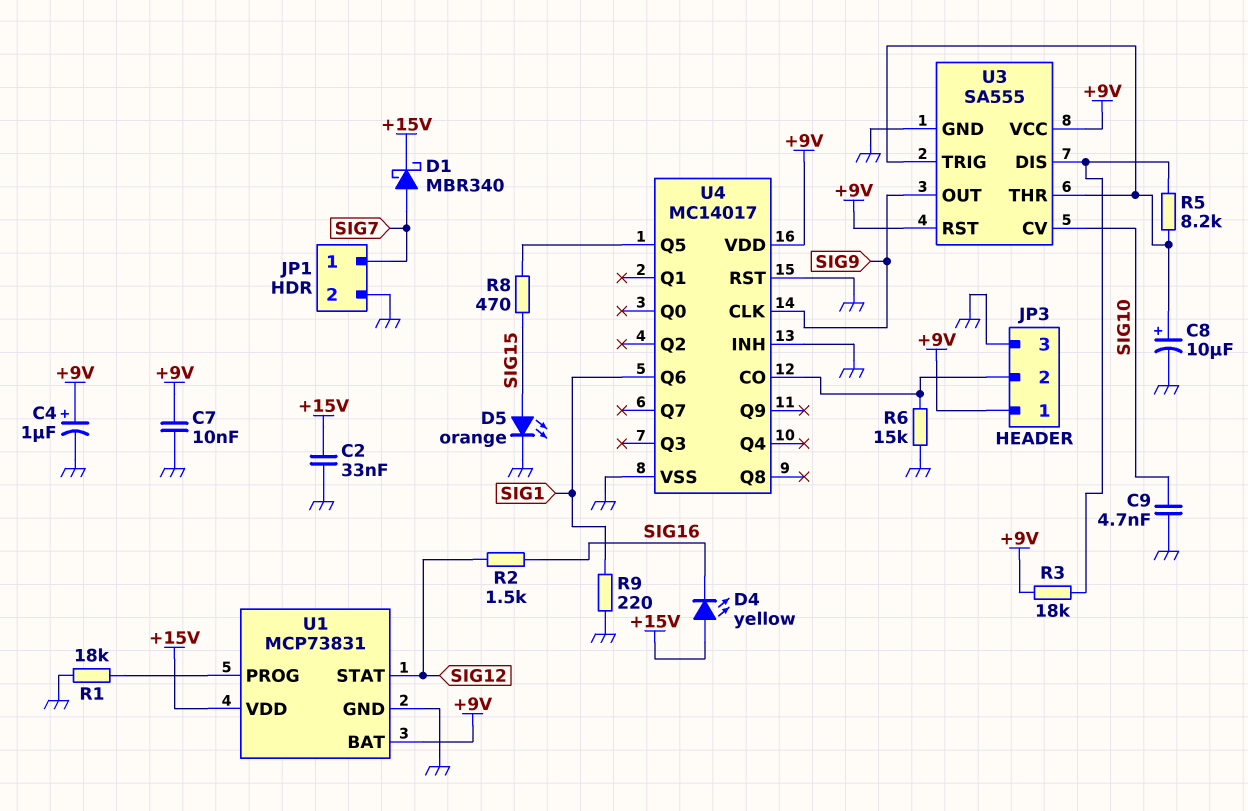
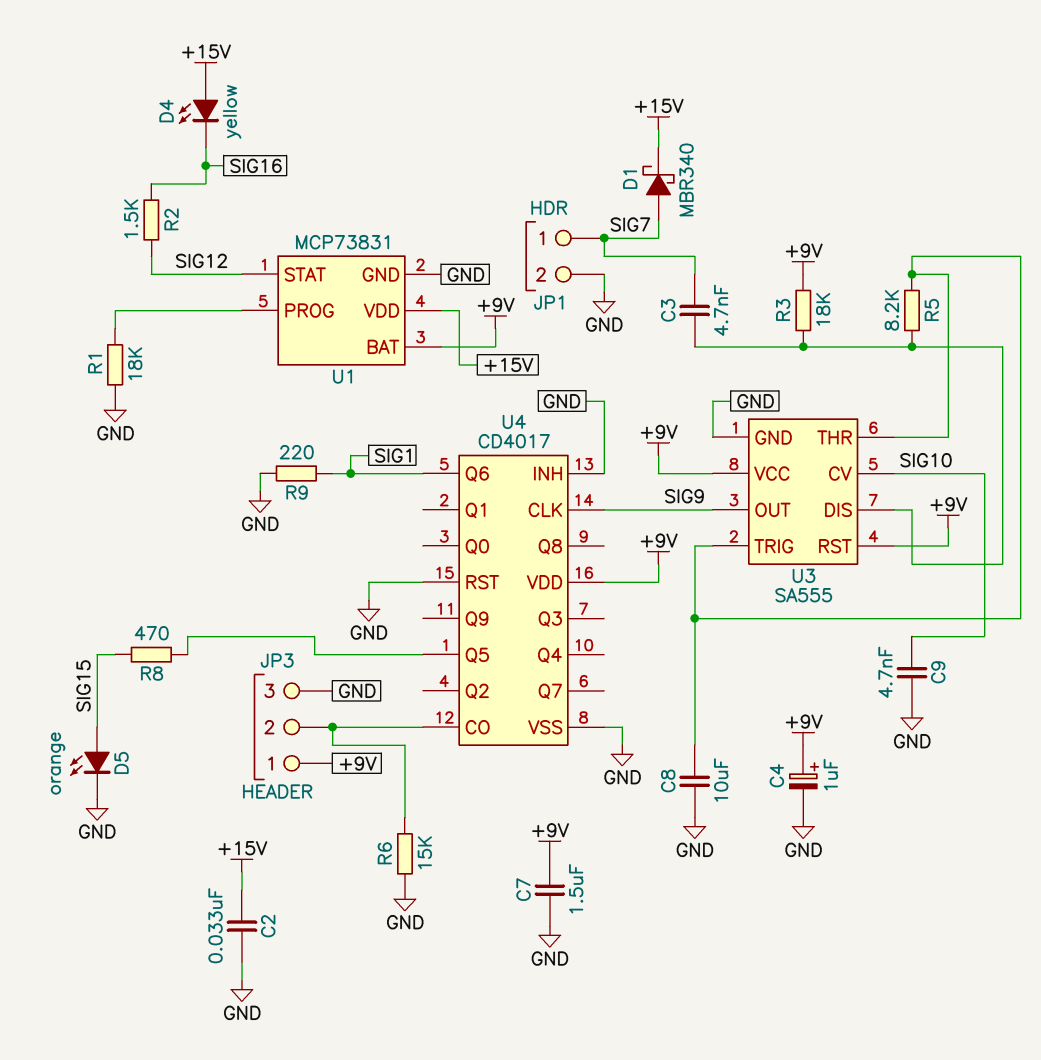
C3: none -> 4.7nF (SIG7, U3/DIS)
C7: 10nF (+9V, GND) -> 1.5uF (+9V, GND)
C8: 10uF (plus U3/THR, minus GND) -> 10uF (GND, U3/THR)
U4: MC14017 -> CD4017

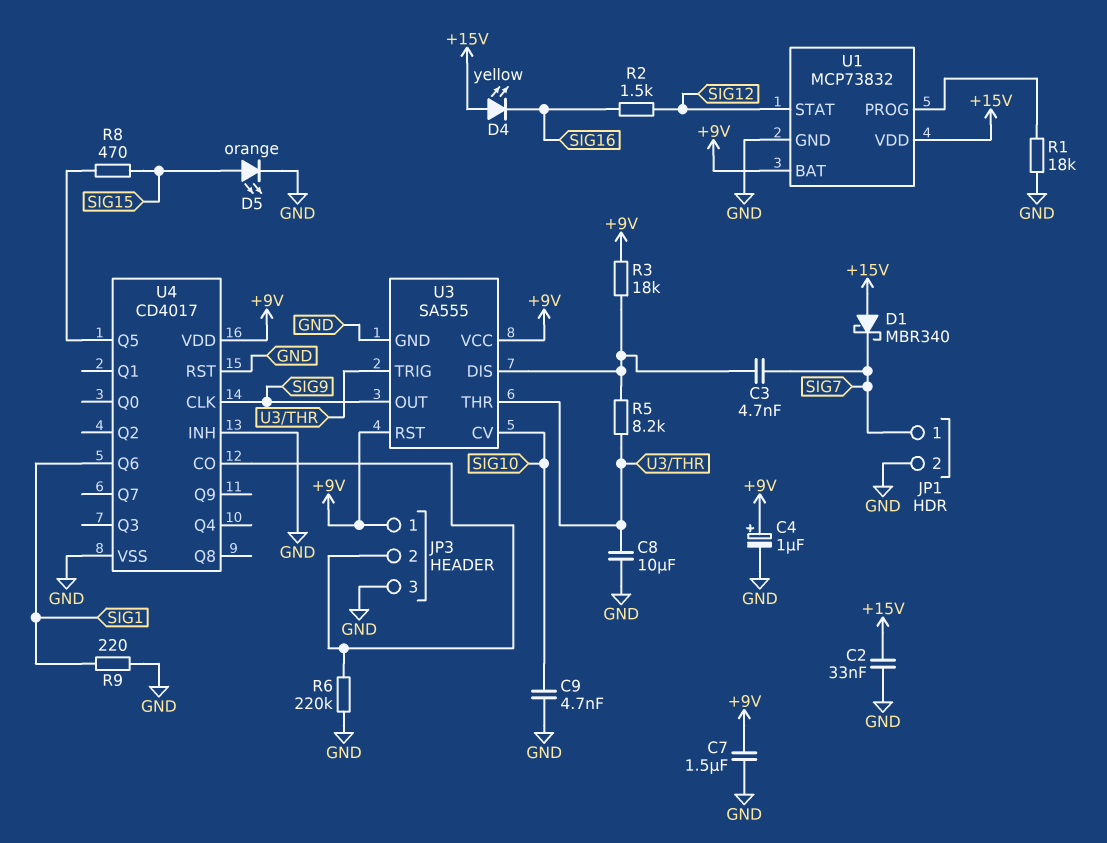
D1: schottky MBR340 (A SIG7, K +15V) -> schottky MBR340 (A +15V, K SIG7)
R6: 15k (GND, JP3/2) -> 220k (GND, JP3/2)
U1: MCP73831 -> MCP73832

